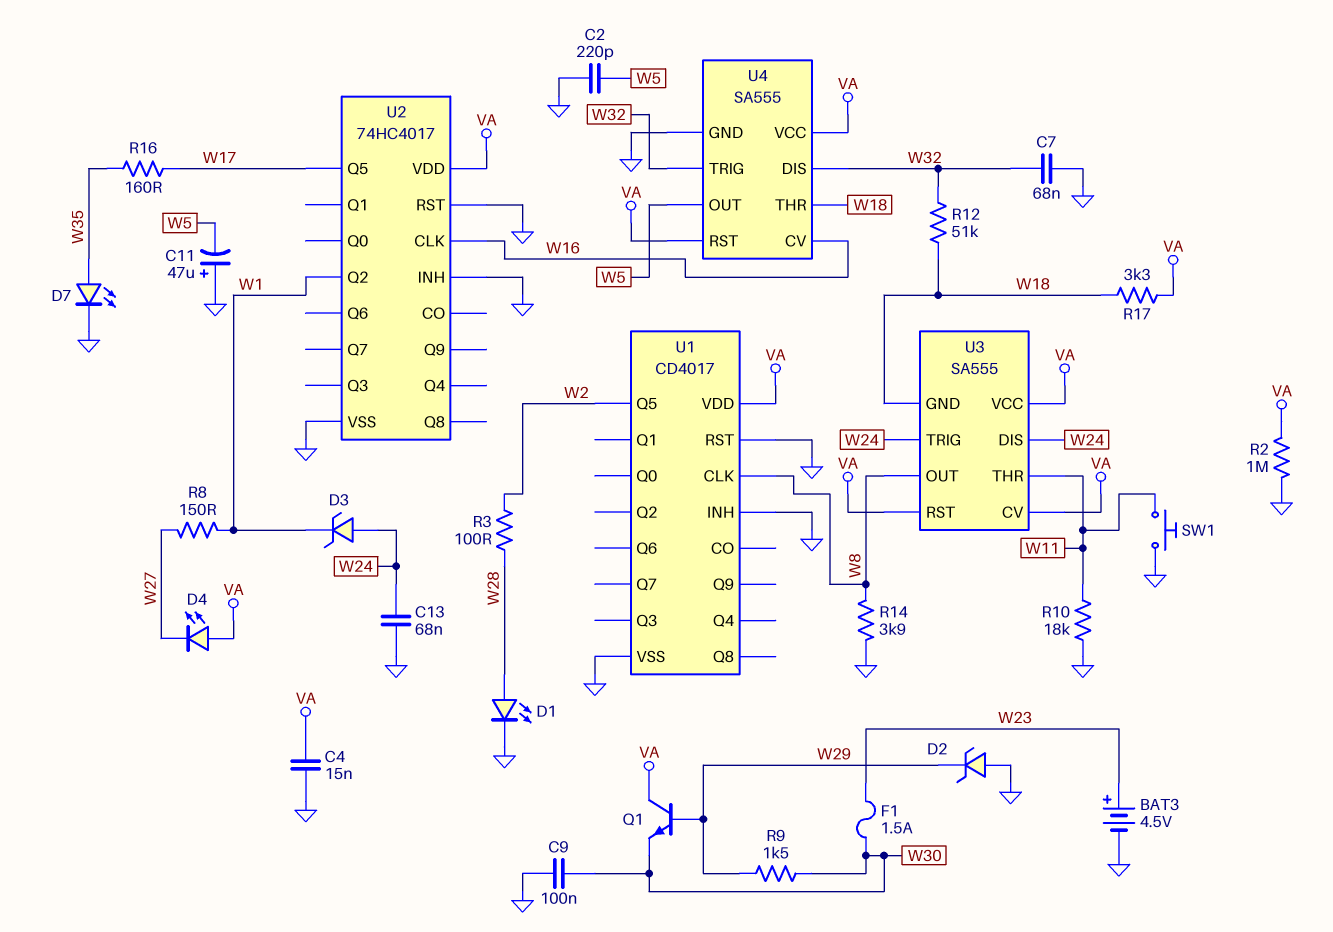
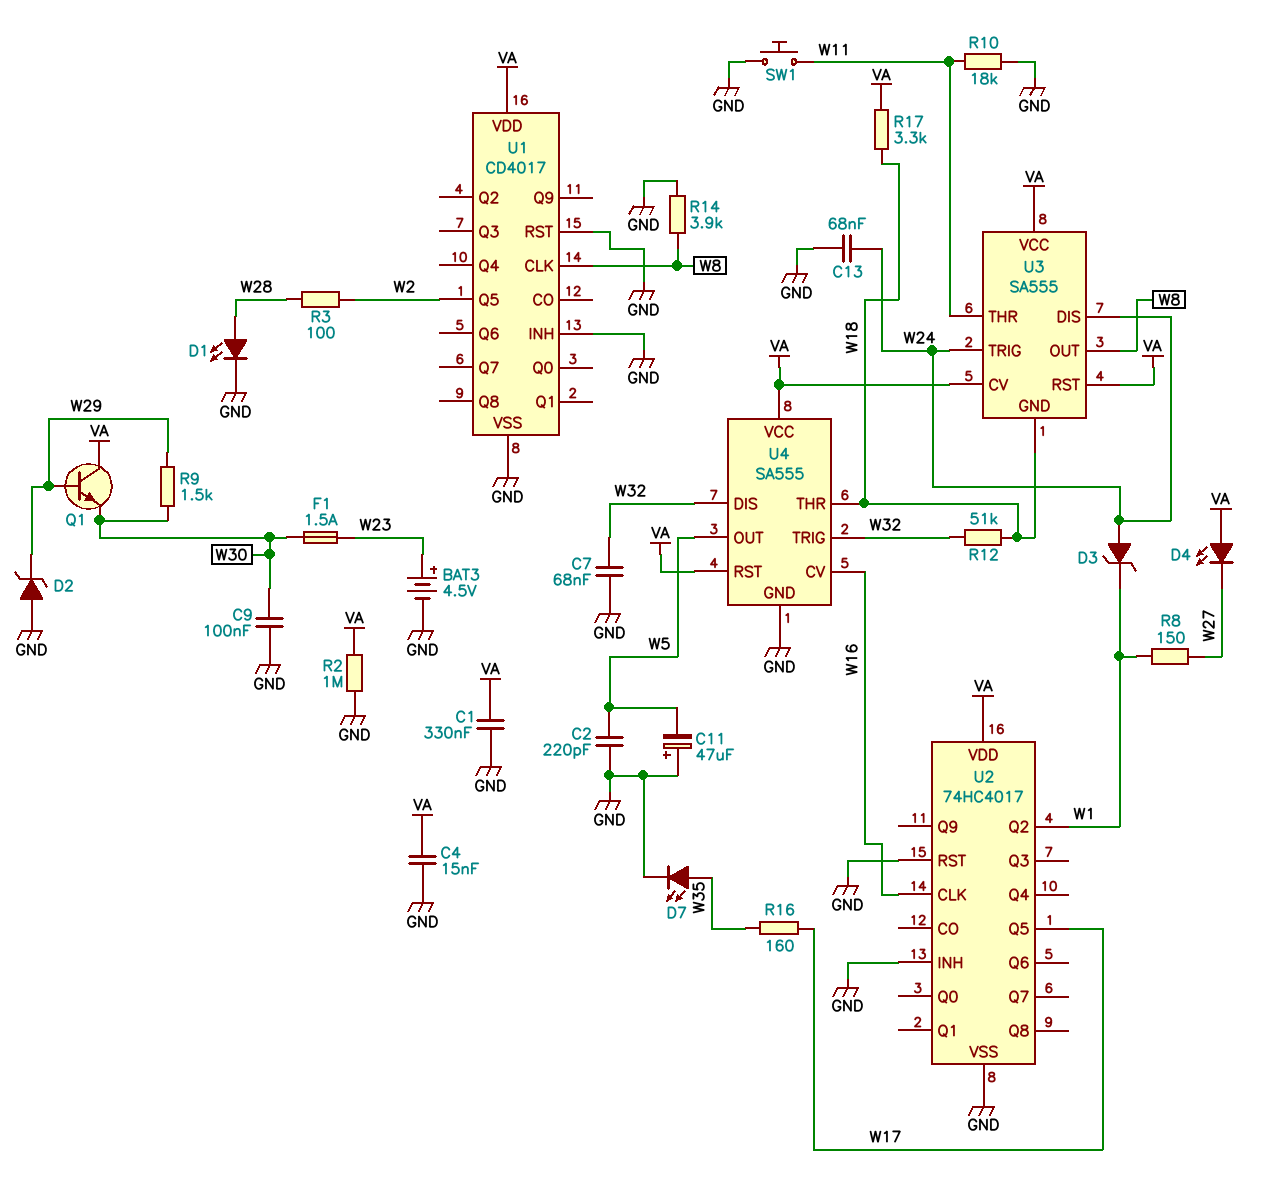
C1: none -> 330nF (GND, VA)

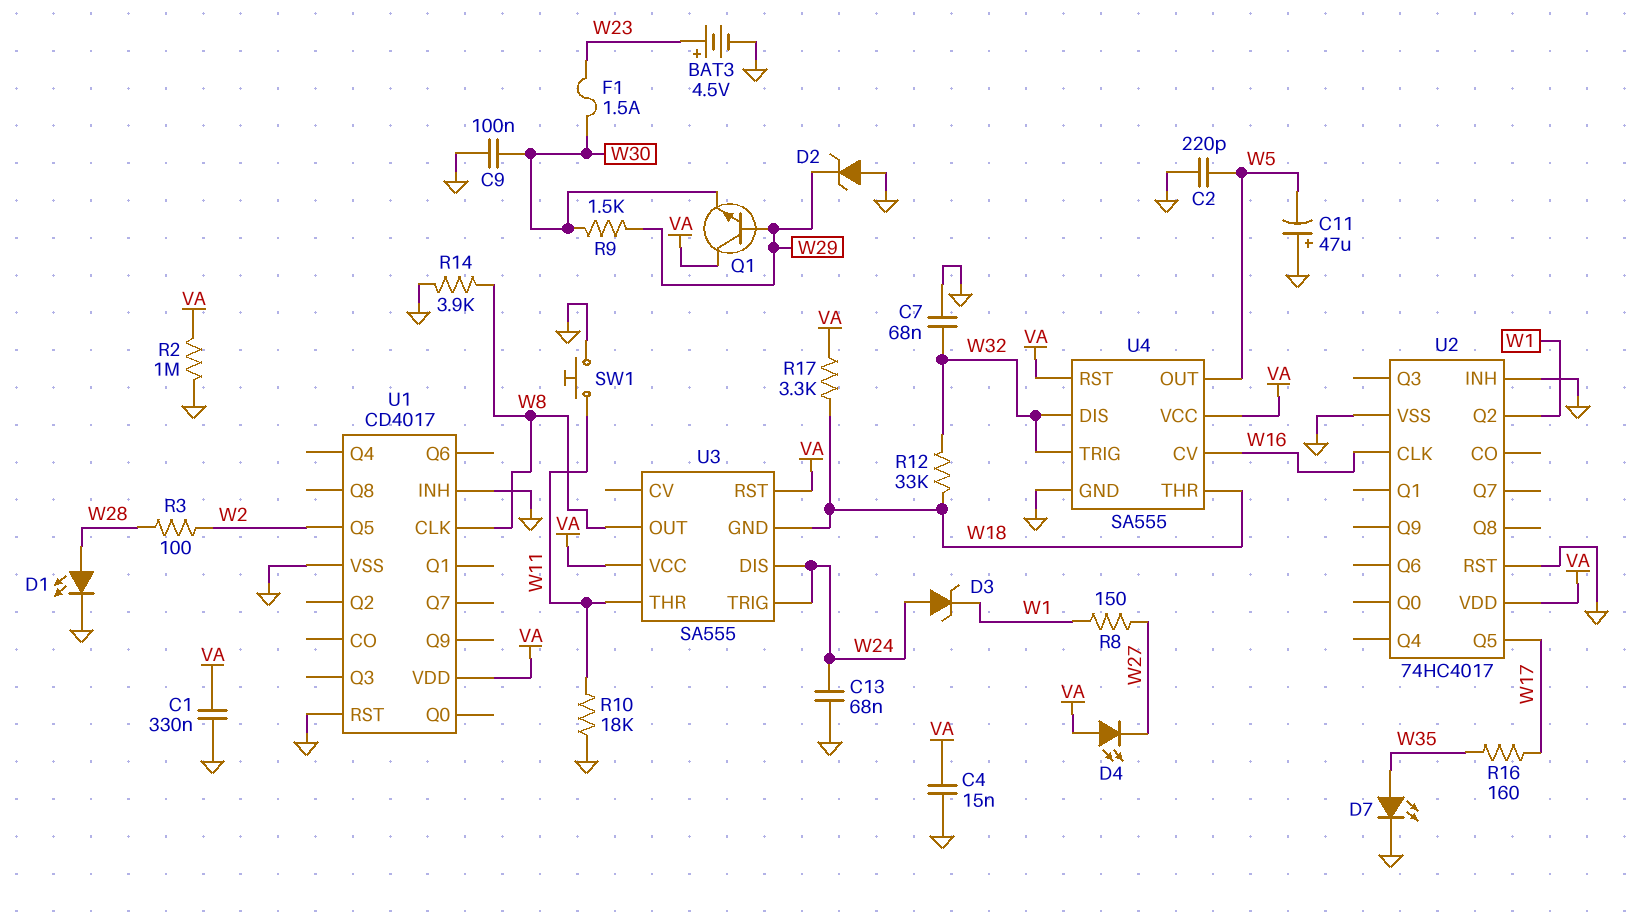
R12: 51k (W18, W32) -> 33k (W18, W32)
U3 pin CV: VA -> none

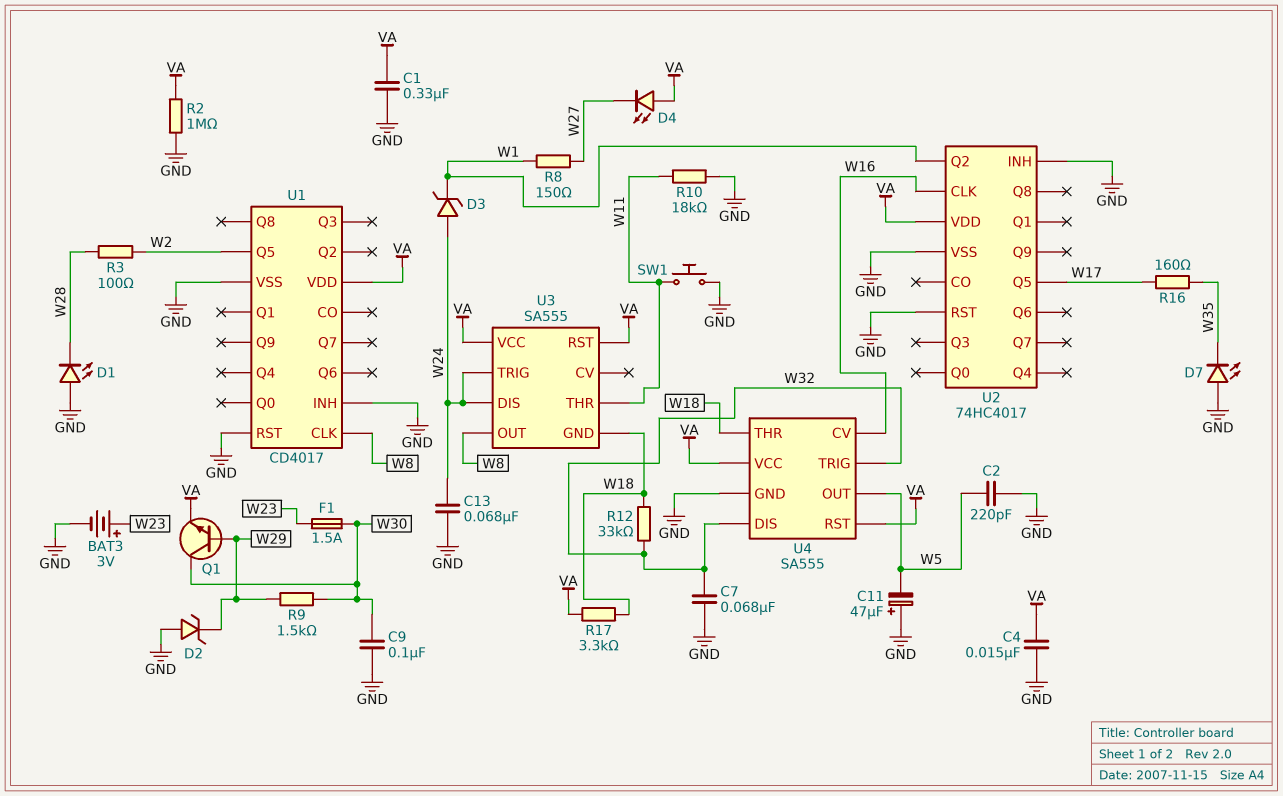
BAT3: 4.5V (plus W23, minus GND) -> 3V (plus W23, minus GND)
D1: LED (A W28, K GND) -> LED (A GND, K W28)
D7: LED (A W35, K GND) -> LED (A GND, K W35)
Q1: NPN (B W29, C VA, E W30) -> NPN (B W29, C W30, E VA)
R14: 3.9k (GND, W8) -> none

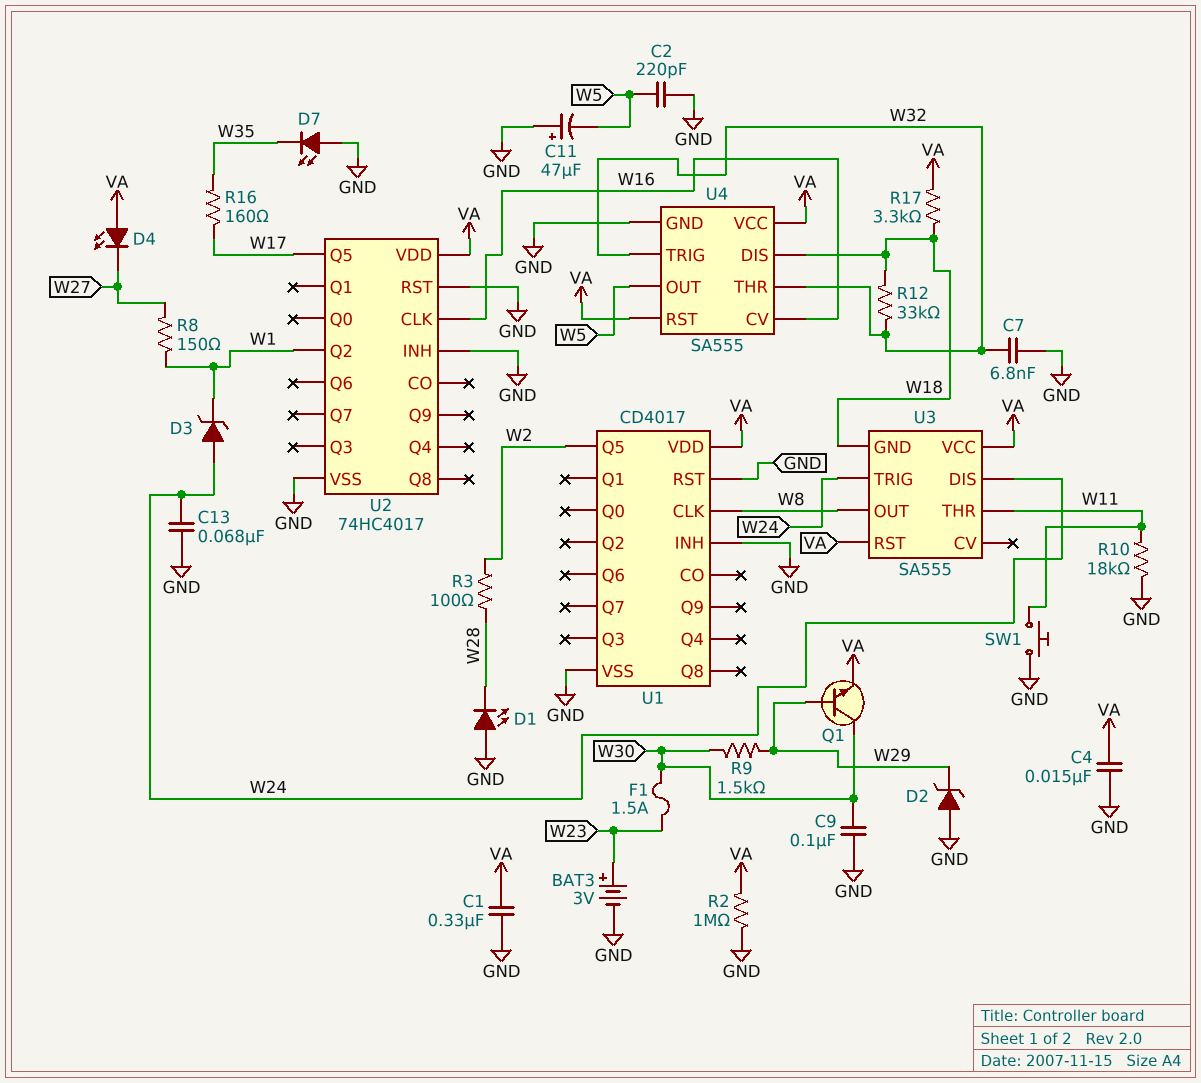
C7: 68nF (GND, W32) -> 6.8nF (GND, W32)
U4 pin DIS: W32 -> W18
U4 pin THR: W18 -> W32

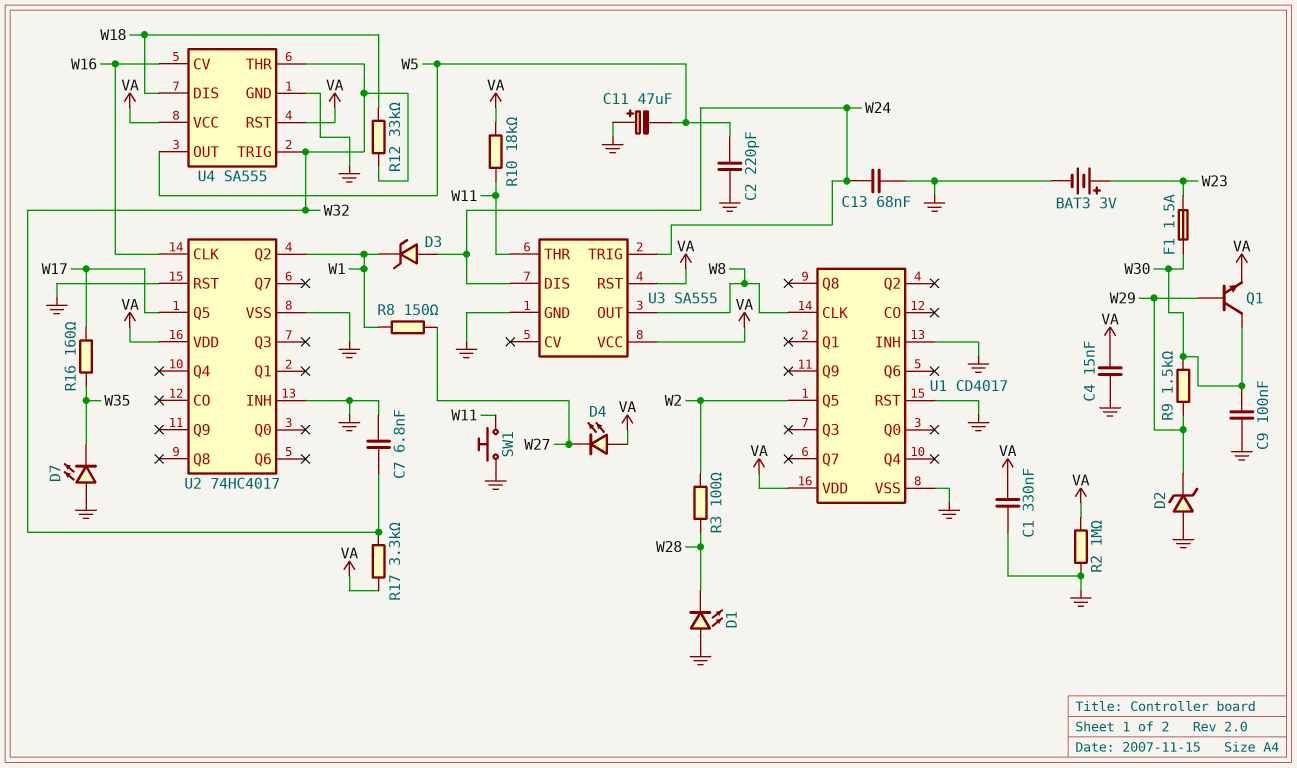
R10: 18k (GND, W11) -> 18k (VA, W11)
R17: 3.3k (VA, W18) -> 3.3k (VA, W32)
U3 pin GND: W18 -> GND

